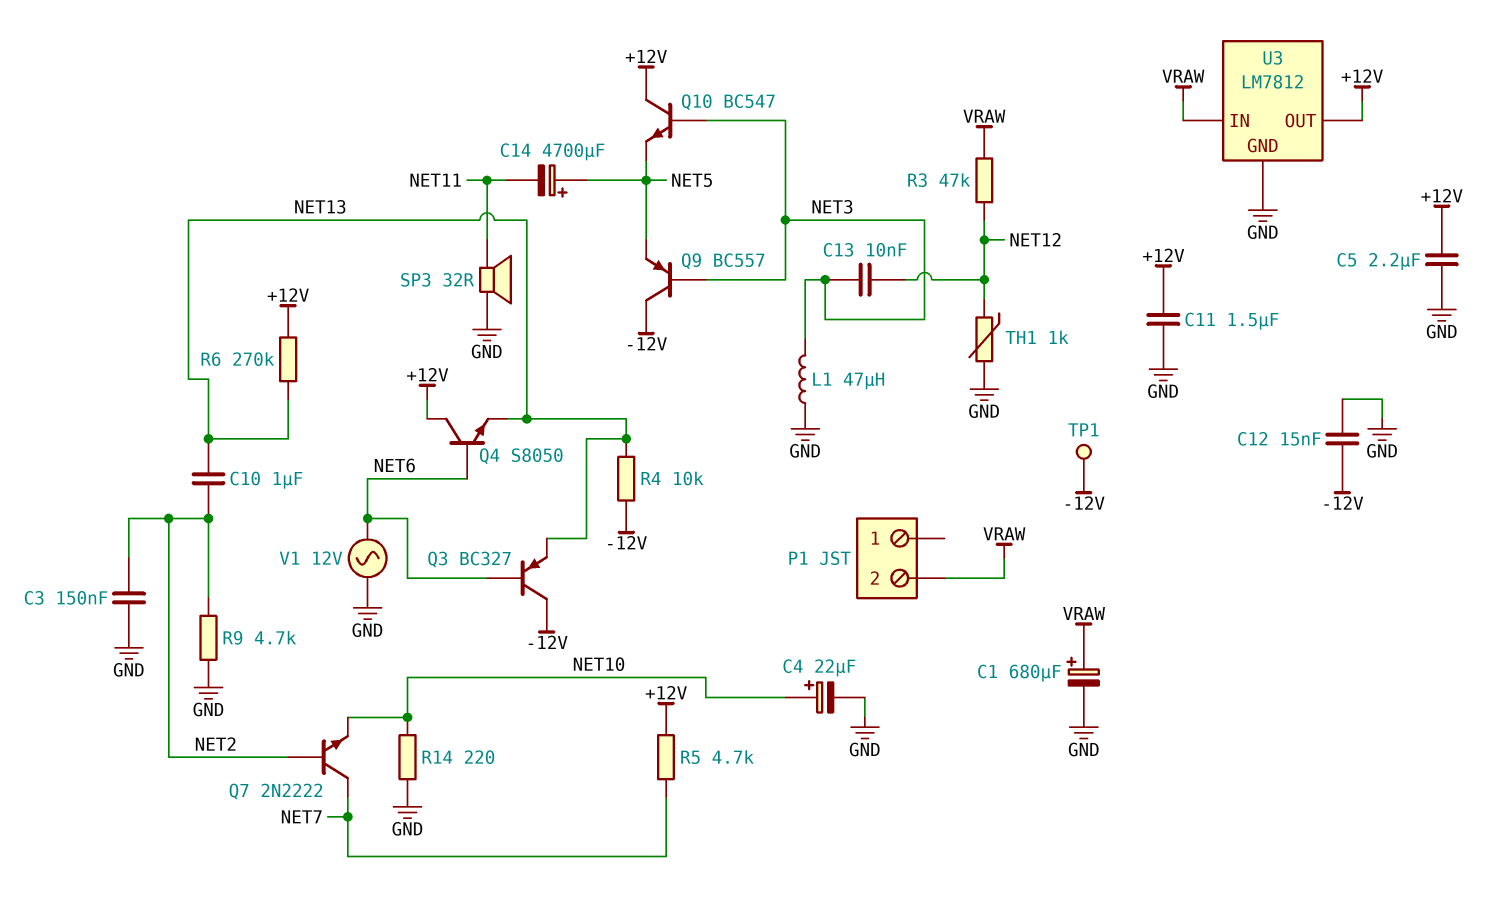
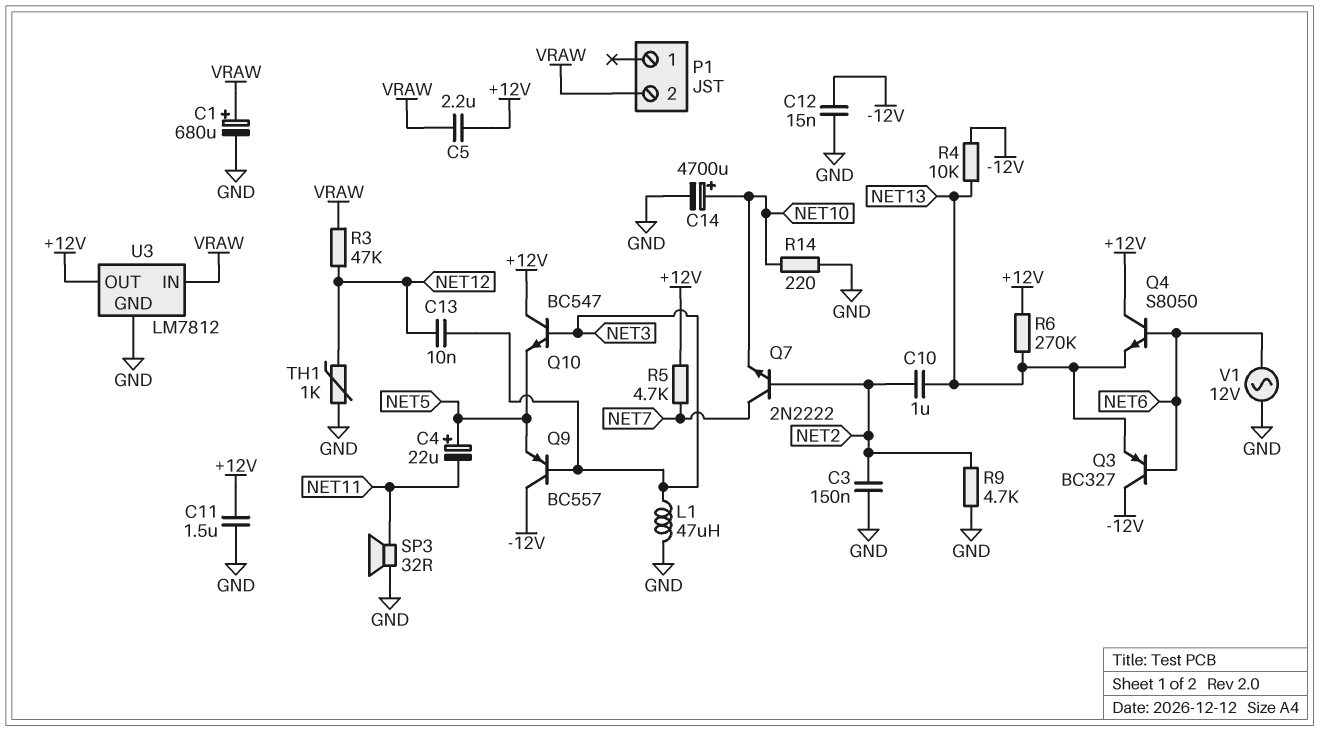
C4: 22uF (plus NET10, minus GND) -> 22uF (plus NET5, minus NET11)
C5: 2.2uF (+12V, GND) -> 2.2uF (+12V, VRAW)
C14: 4700uF (plus NET5, minus NET11) -> 4700uF (plus NET10, minus GND)
TP1: test point (-12V) -> none

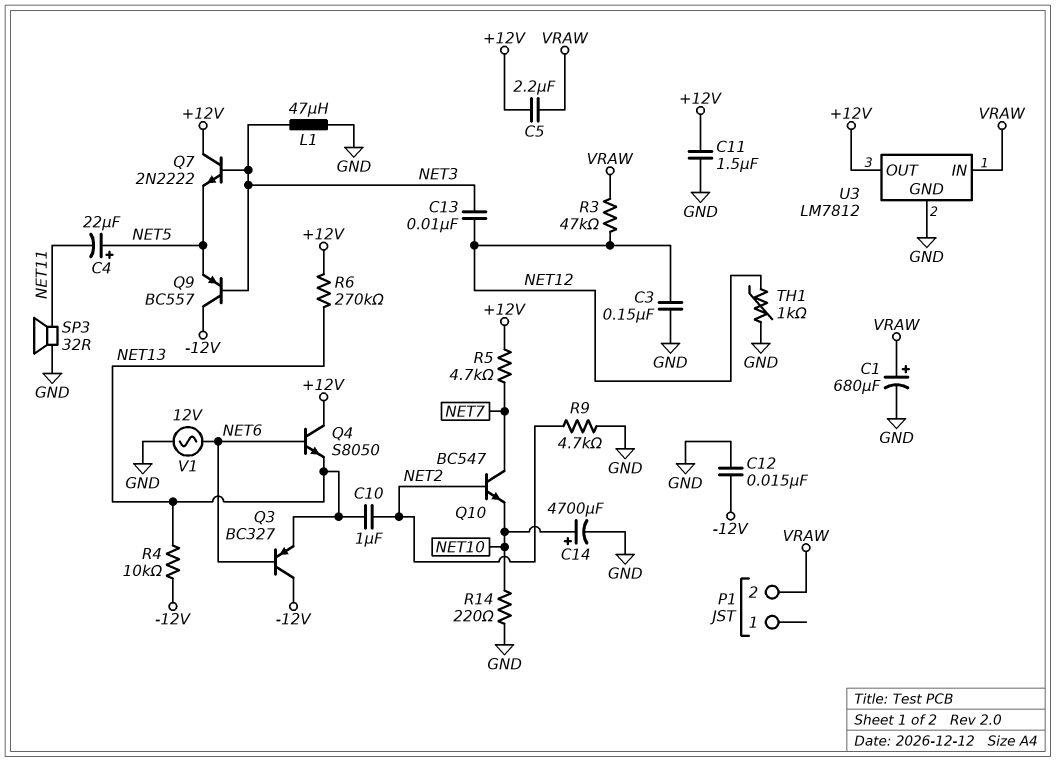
C3: 150nF (GND, NET2) -> 150nF (GND, NET12)
Q7: NPN 2N2222 (B NET2, C NET7, E NET10) -> NPN 2N2222 (B NET3, C +12V, E NET5)
Q10: NPN BC547 (B NET3, C +12V, E NET5) -> NPN BC547 (B NET2, C NET7, E NET10)

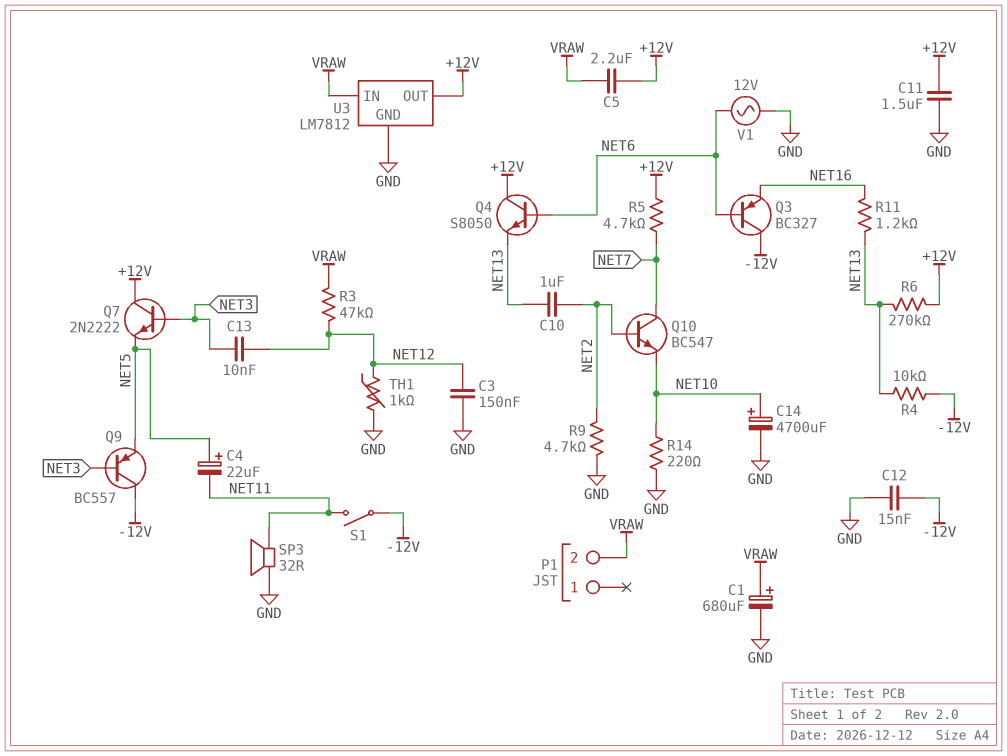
L1: 47uH (GND, NET3) -> none
Q3: PNP BC327 (B NET6, C -12V, E NET13) -> PNP BC327 (B NET6, C -12V, E NET16)
R11: none -> 1.2k (NET13, NET16)
S1: none -> switch (-12V, NET11)

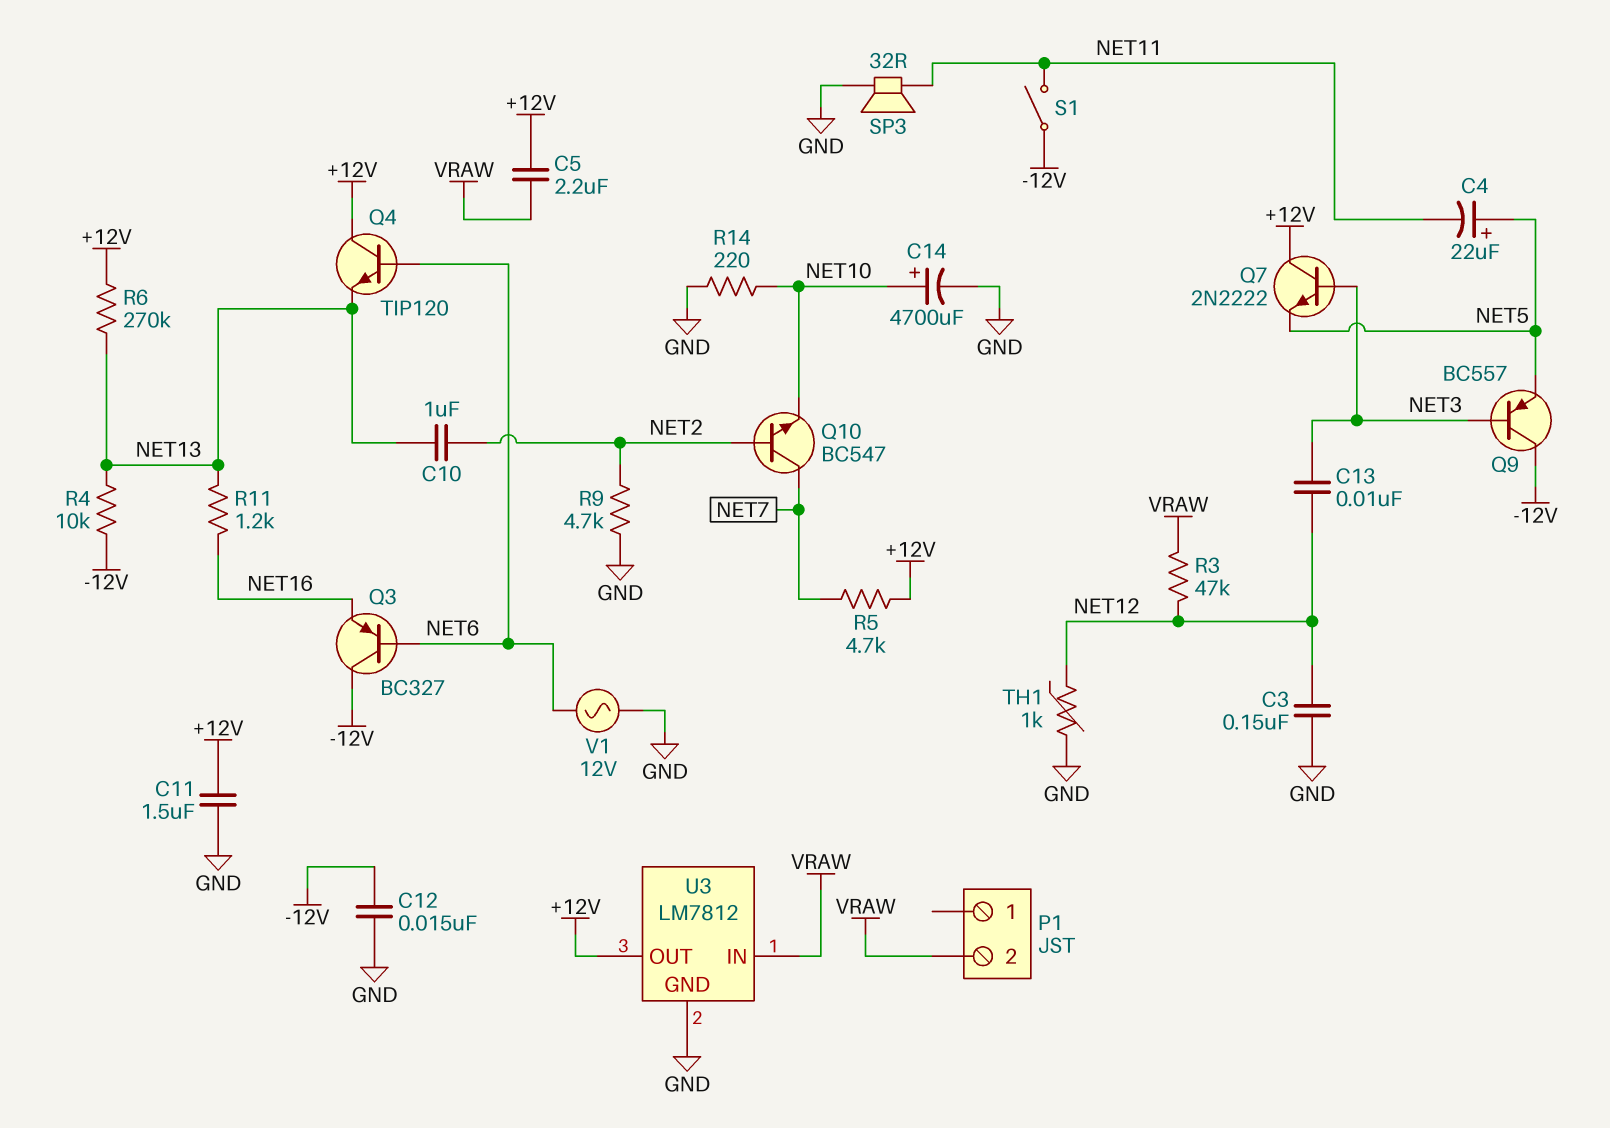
C1: 680uF (plus VRAW, minus GND) -> none
Q4: NPN S8050 (B NET6, C +12V, E NET13) -> NPN TIP120 (B NET6, C +12V, E NET13)

